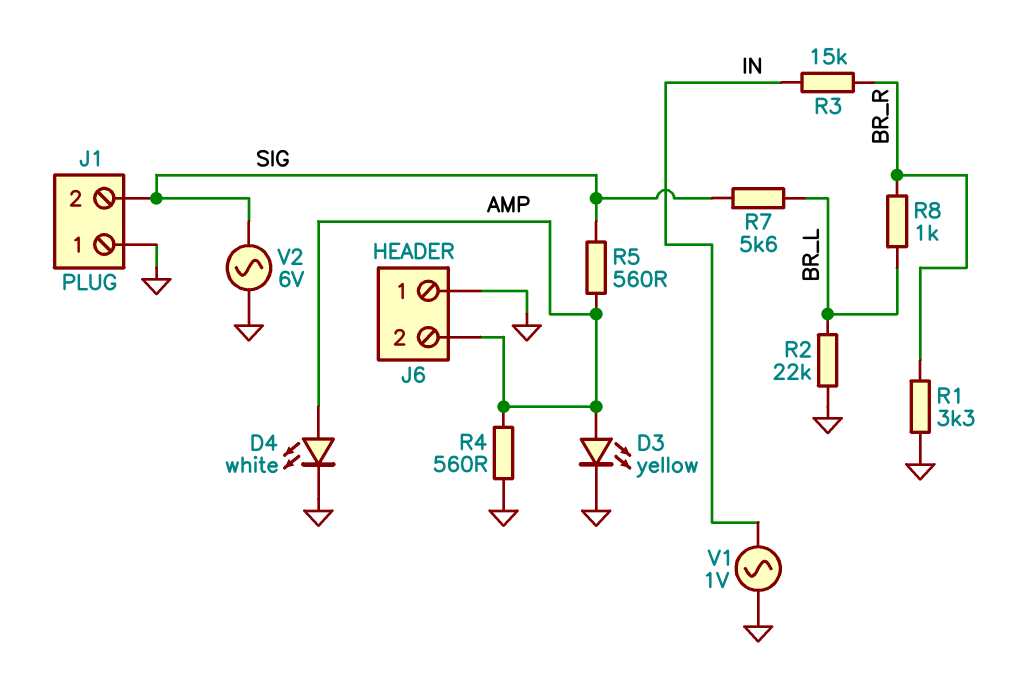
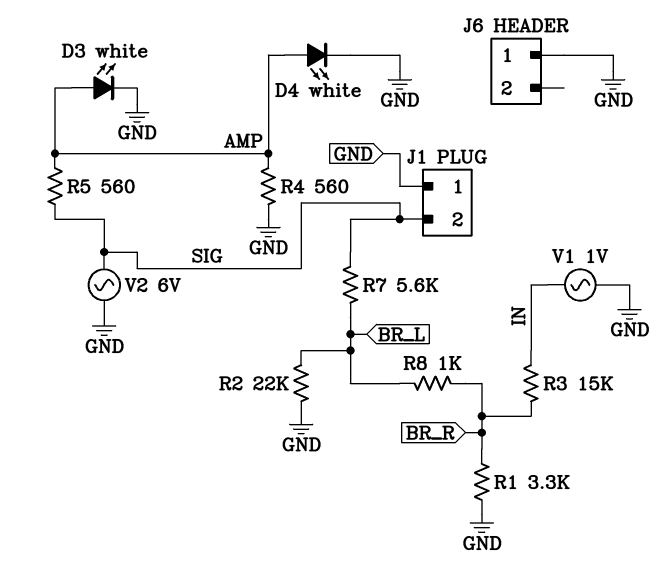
D3: LED yellow (A AMP, K GND) -> LED white (A AMP, K GND)
J6 pin 2: AMP -> none

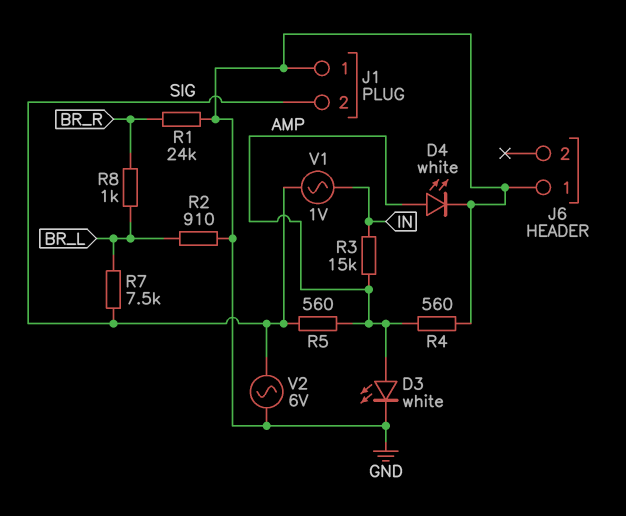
R1: 3.3k (BR_R, GND) -> 24k (BR_R, GND)
R2: 22k (BR_L, GND) -> 910 (BR_L, GND)
R3: 15k (BR_R, IN) -> 15k (AMP, IN)
R7: 5.6k (BR_L, SIG) -> 7.5k (BR_L, SIG)
V1: AC 1V (GND, IN) -> AC 1V (IN, SIG)

